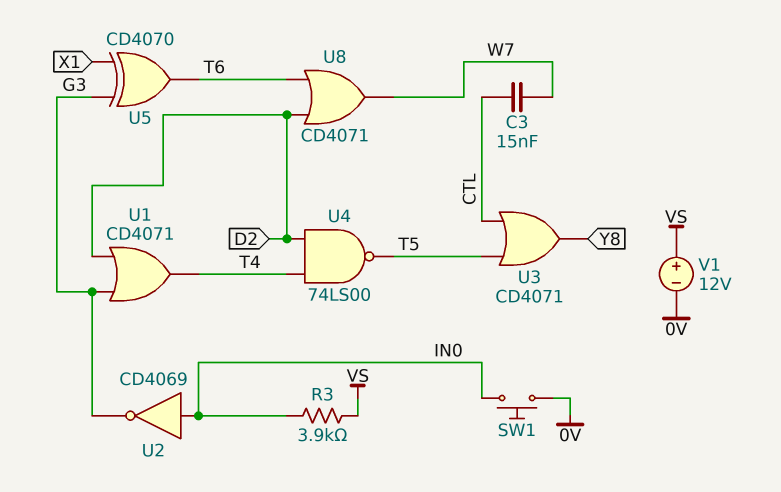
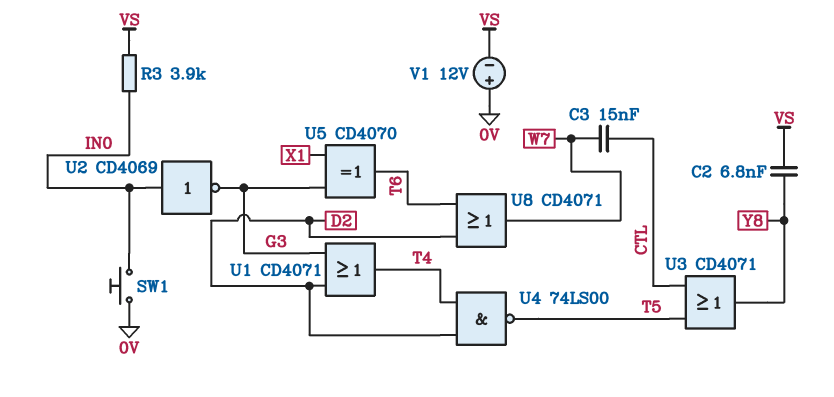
C2: none -> 6.8nF (VS, Y8)
V1: 12V (plus VS, minus 0V) -> 12V (plus 0V, minus VS)

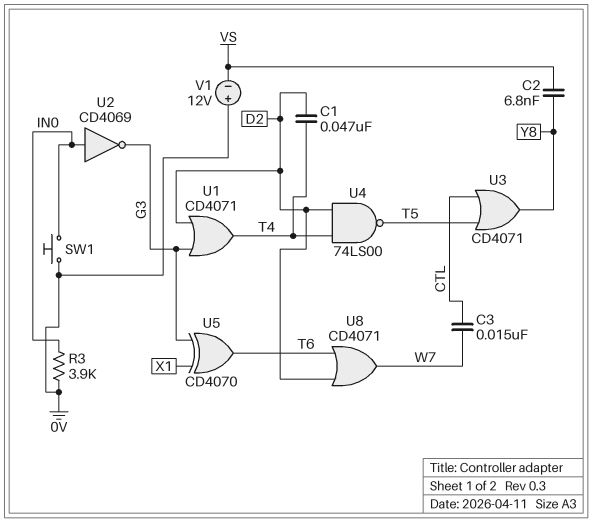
C1: none -> 47nF (D2, T4)
R3: 3.9k (IN0, VS) -> 3.9k (0V, IN0)

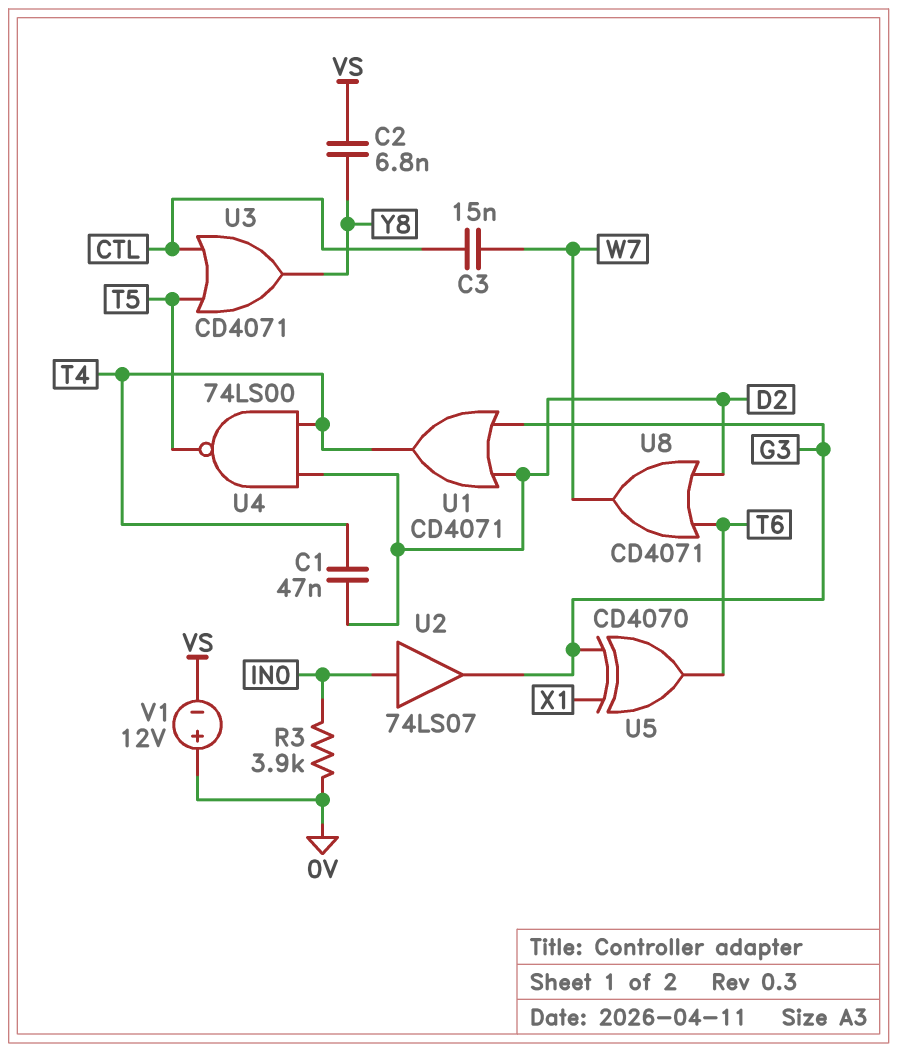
SW1: button (0V, IN0) -> none
U2: NOT CD4069 (in IN0, out G3) -> buffer 74LS07 (in IN0, out G3)

